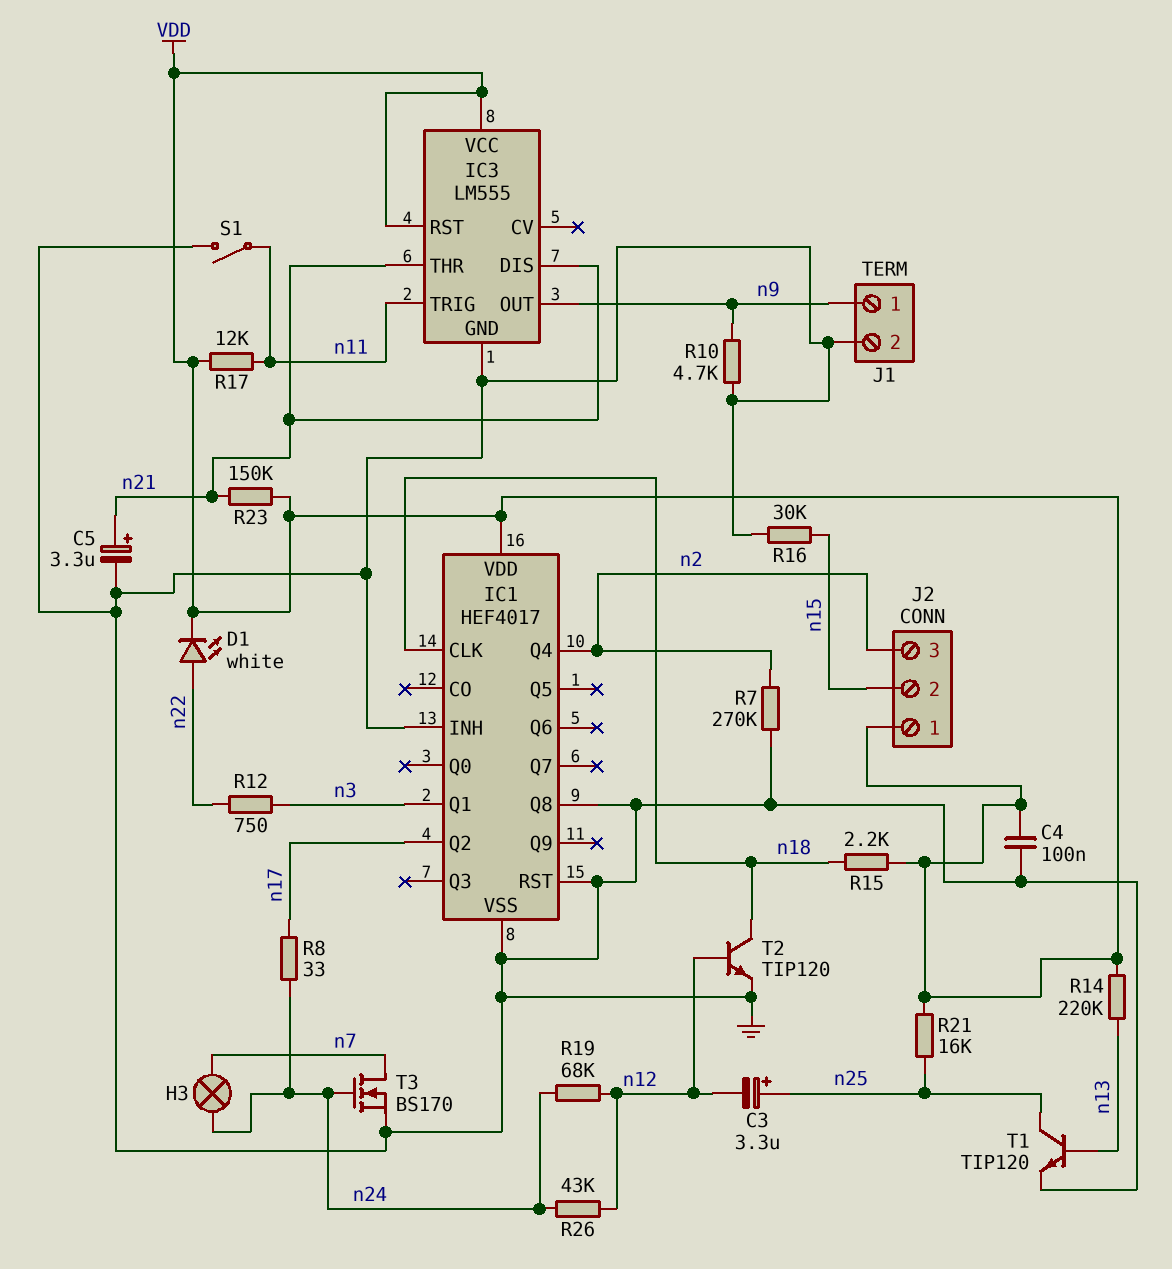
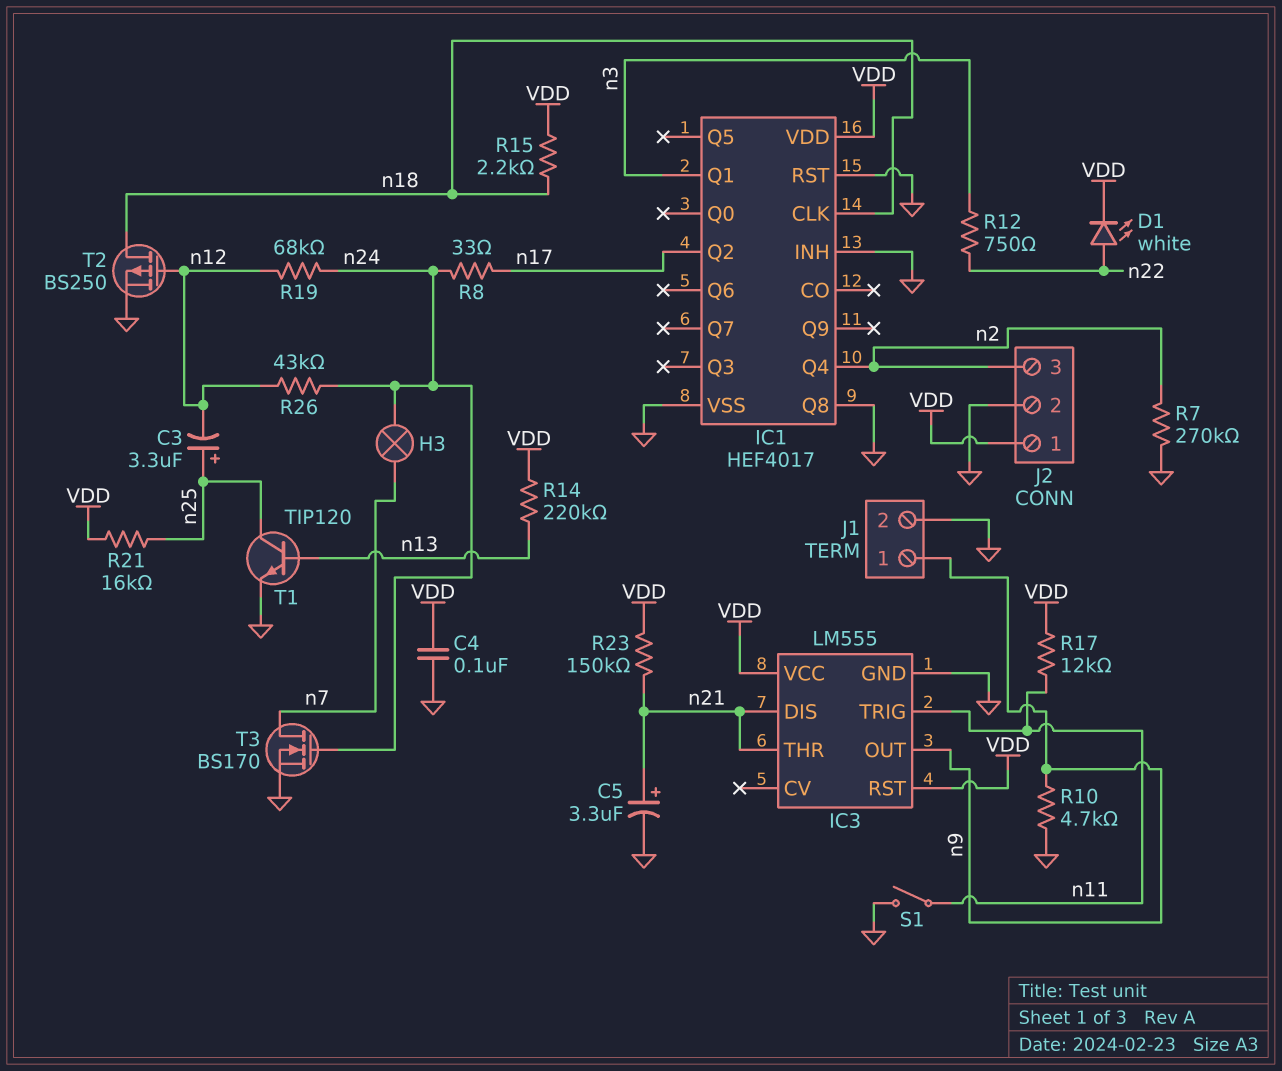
J2 pin 2: n15 -> GND
R16: 30k (GND, n15) -> none
T2: NPN TIP120 (B n12, C n18, E GND) -> PMOS BS250 (G n12, D n18, S GND)

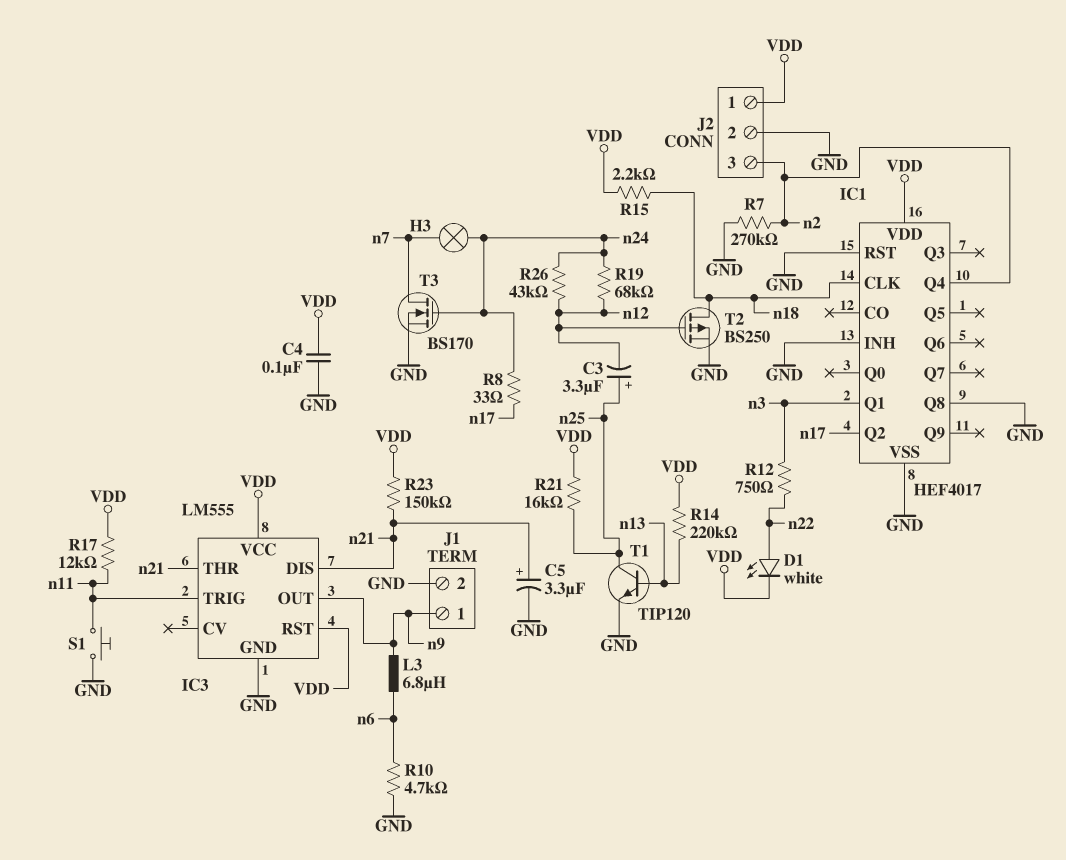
L3: none -> 6.8uH (n6, n9)
R10: 4.7k (GND, n9) -> 4.7k (GND, n6)
S1: switch (GND, n11) -> button (GND, n11)

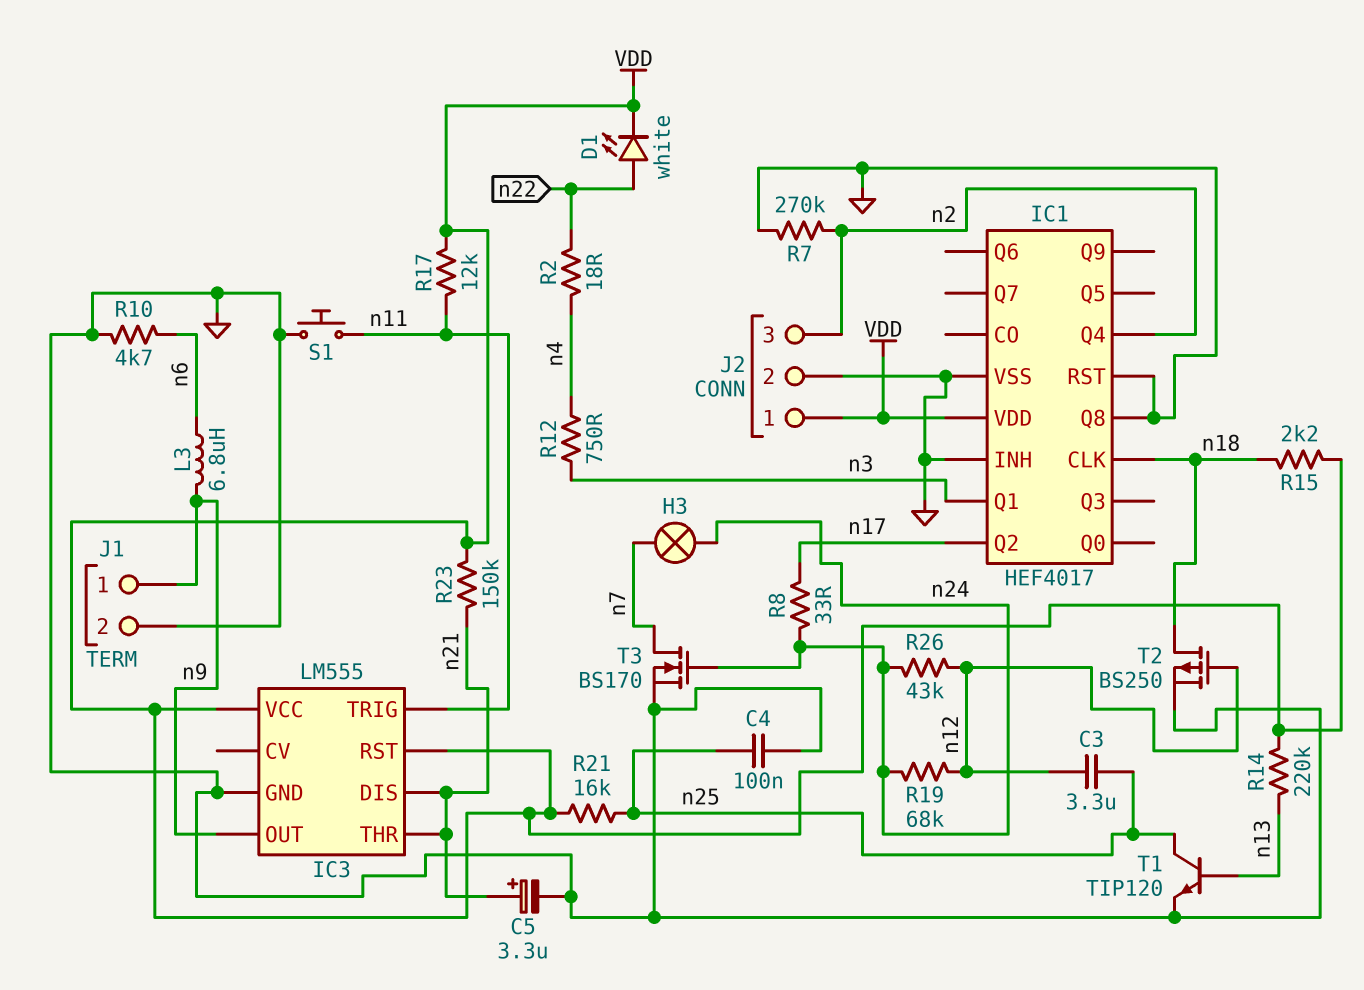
C3: 3.3uF (plus n25, minus n12) -> 3.3uF (n12, n25)
C4: 100nF (GND, VDD) -> 100nF (GND, n25)
R2: none -> 18 (n4, n22)
R12: 750 (n3, n22) -> 750 (n3, n4)

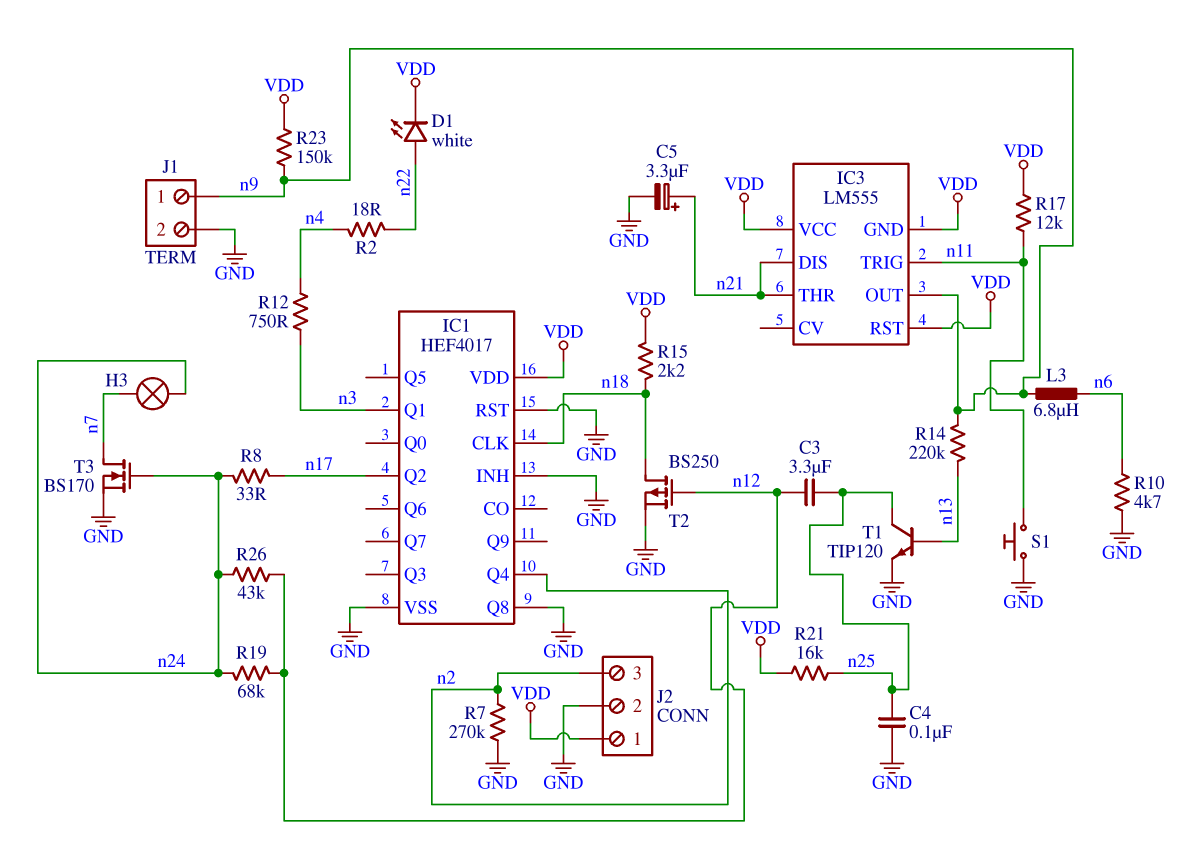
IC3 pin GND: GND -> VDD
R14: 220k (VDD, n13) -> 220k (n9, n13)
R23: 150k (VDD, n21) -> 150k (VDD, n9)

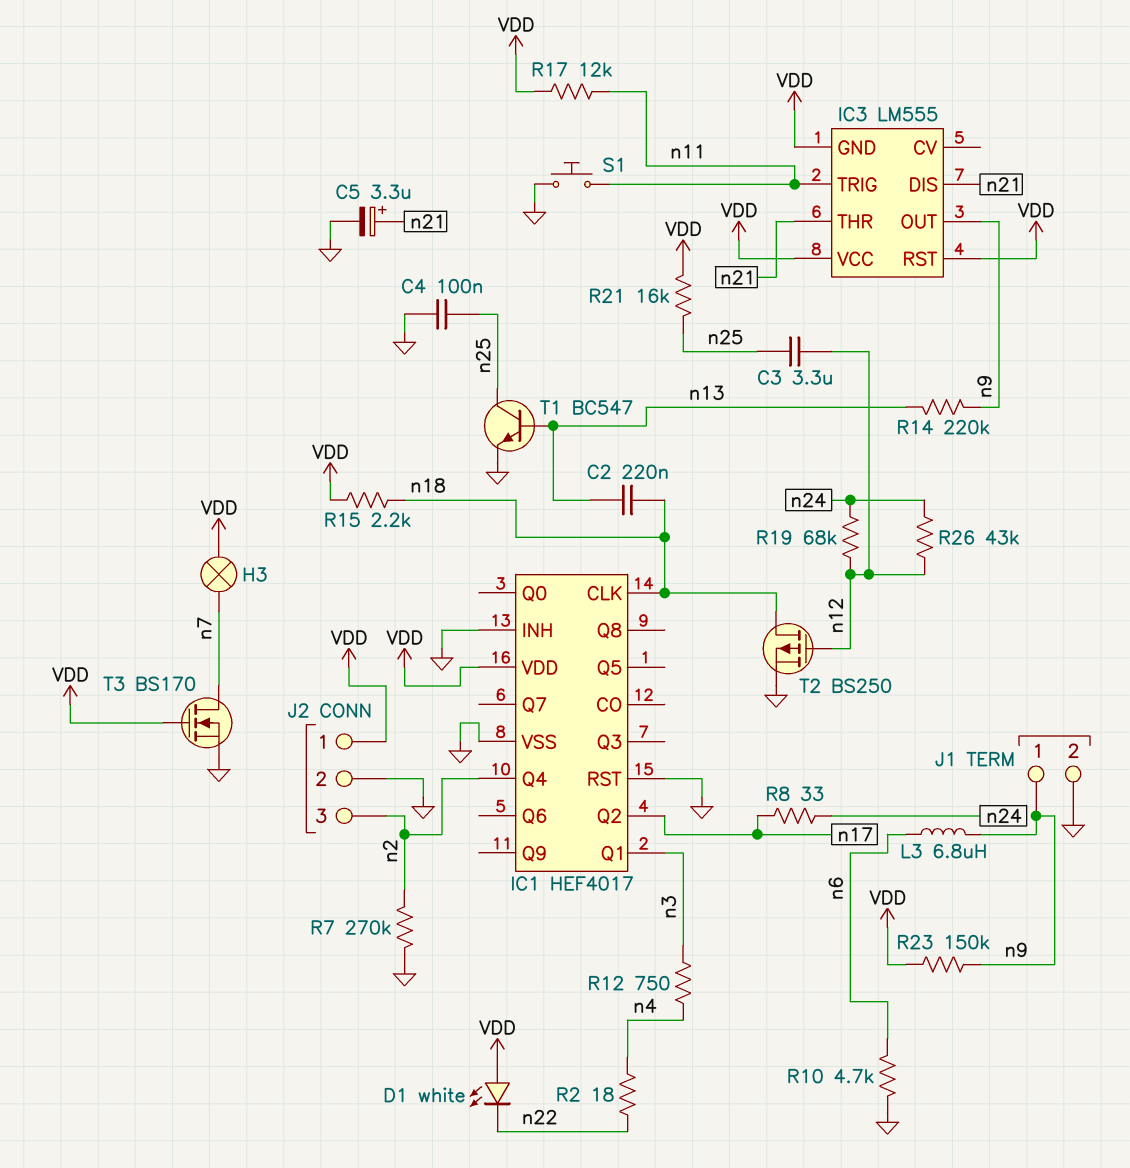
C2: none -> 220nF (n13, n18)
D1: LED white (A n22, K VDD) -> LED white (A VDD, K n22)
H3: lamp (n7, n24) -> lamp (VDD, n7)
IC1 pin Q8: GND -> none
T1: NPN TIP120 (B n13, C n25, E GND) -> NPN BC547 (B n13, C n25, E GND)
T3: NMOS BS170 (G n24, D n7, S GND) -> NMOS BS170 (G VDD, D n7, S GND)

